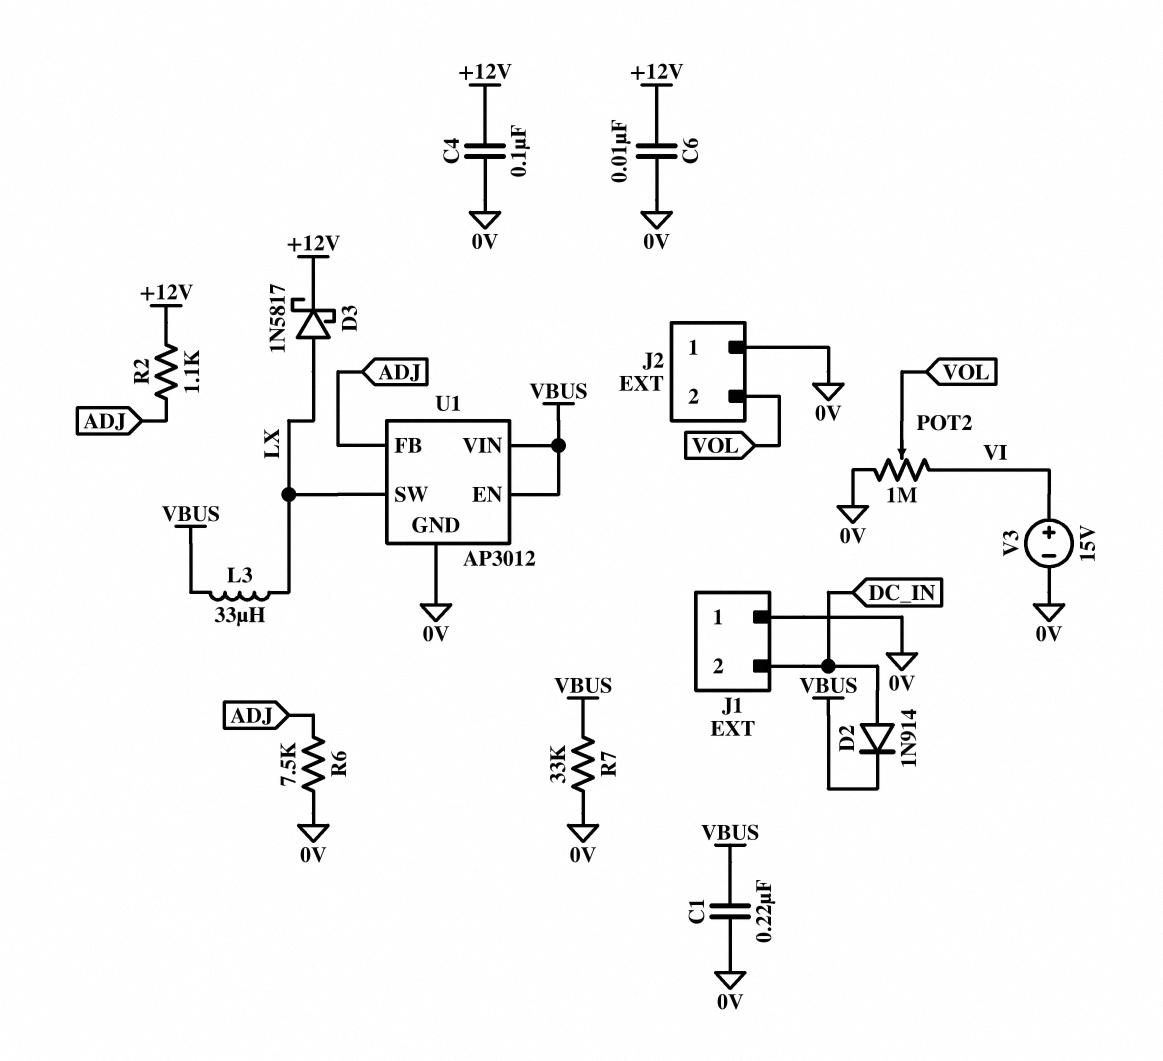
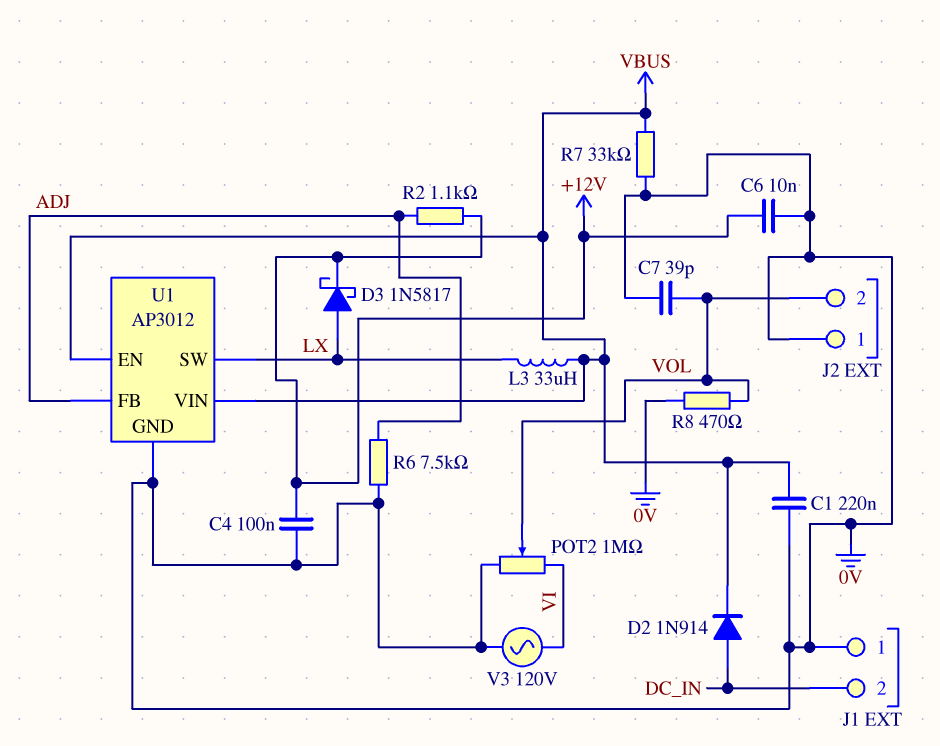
C7: none -> 39pF (0V, VOL)
R8: none -> 470 (0V, VOL)
V3: 15V (plus VI, minus 0V) -> AC 120V (0V, VI)

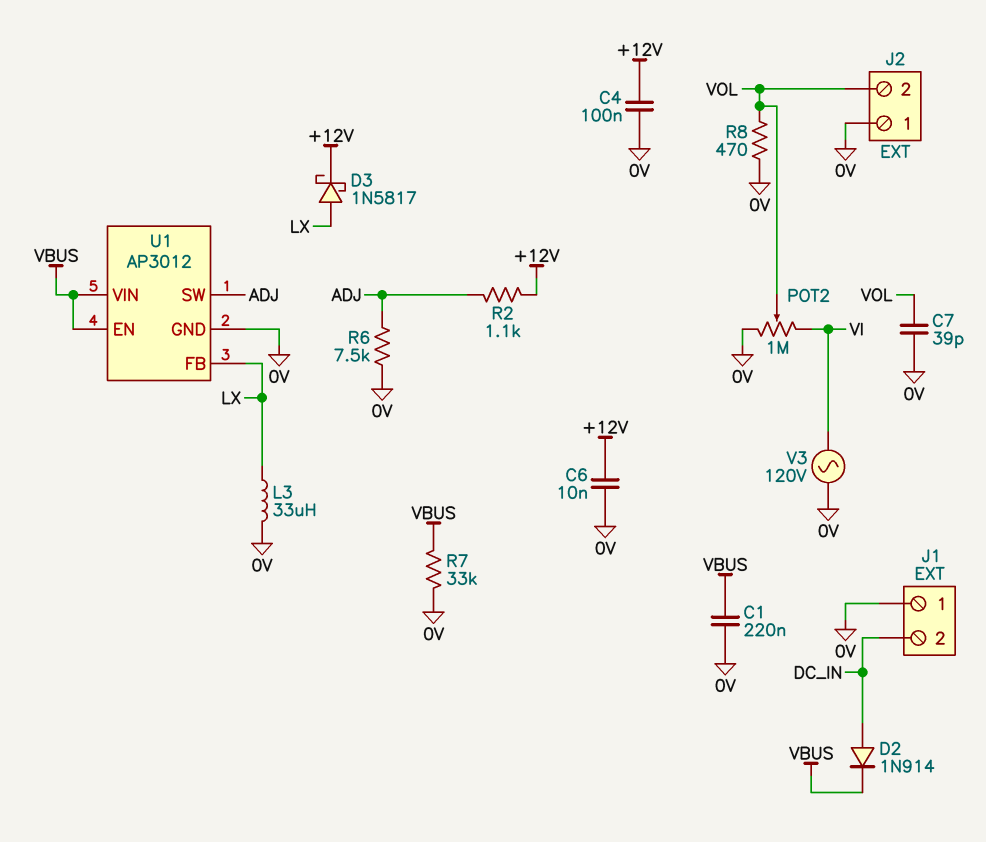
L3: 33uH (LX, VBUS) -> 33uH (0V, LX)
U1 pin FB: ADJ -> LX
U1 pin SW: LX -> ADJ

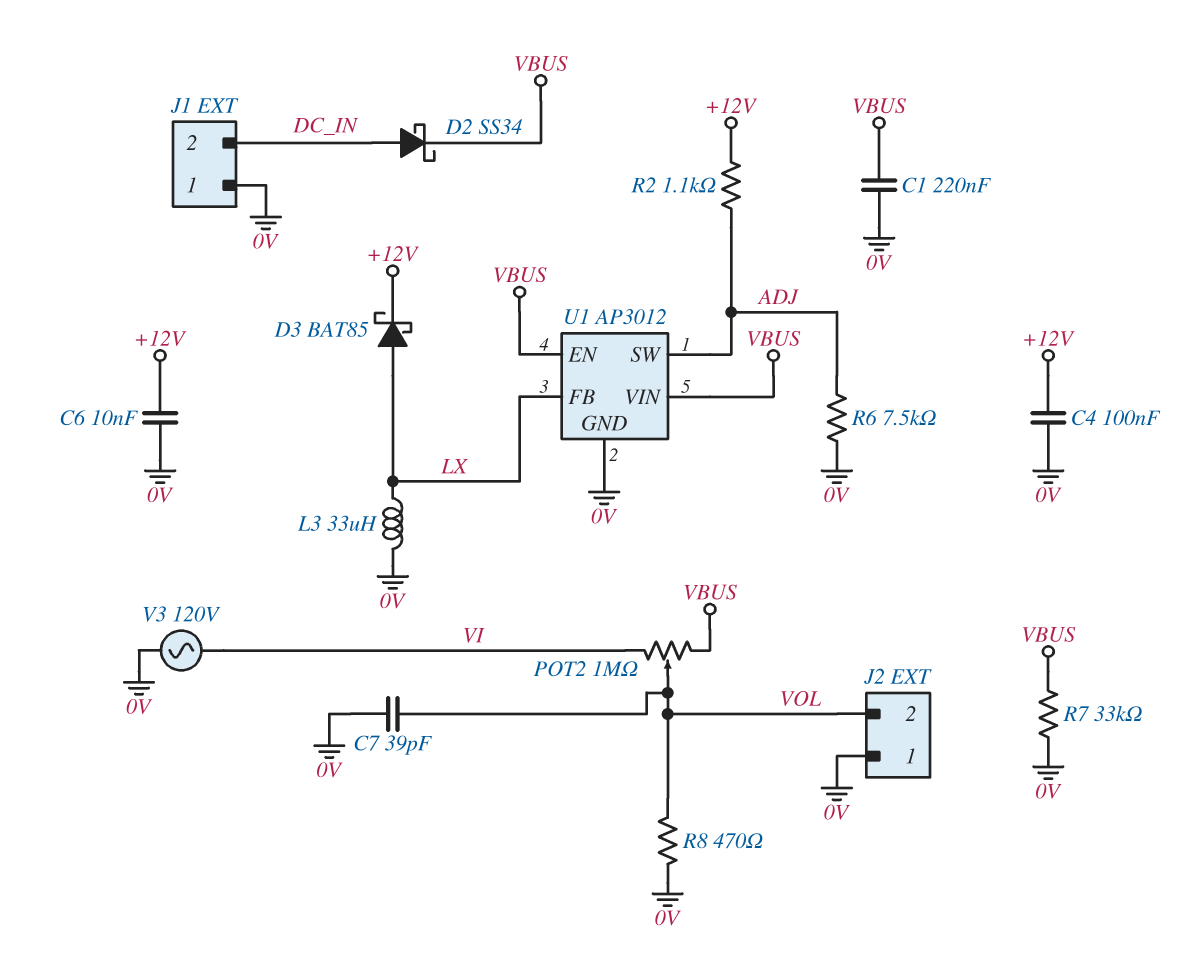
D2: diode 1N914 (A DC_IN, K VBUS) -> schottky SS34 (A DC_IN, K VBUS)
D3: schottky 1N5817 (A LX, K +12V) -> schottky BAT85 (A LX, K +12V)
POT2: 1M (0V, VI, wiper VOL) -> 1M (VBUS, VI, wiper VOL)

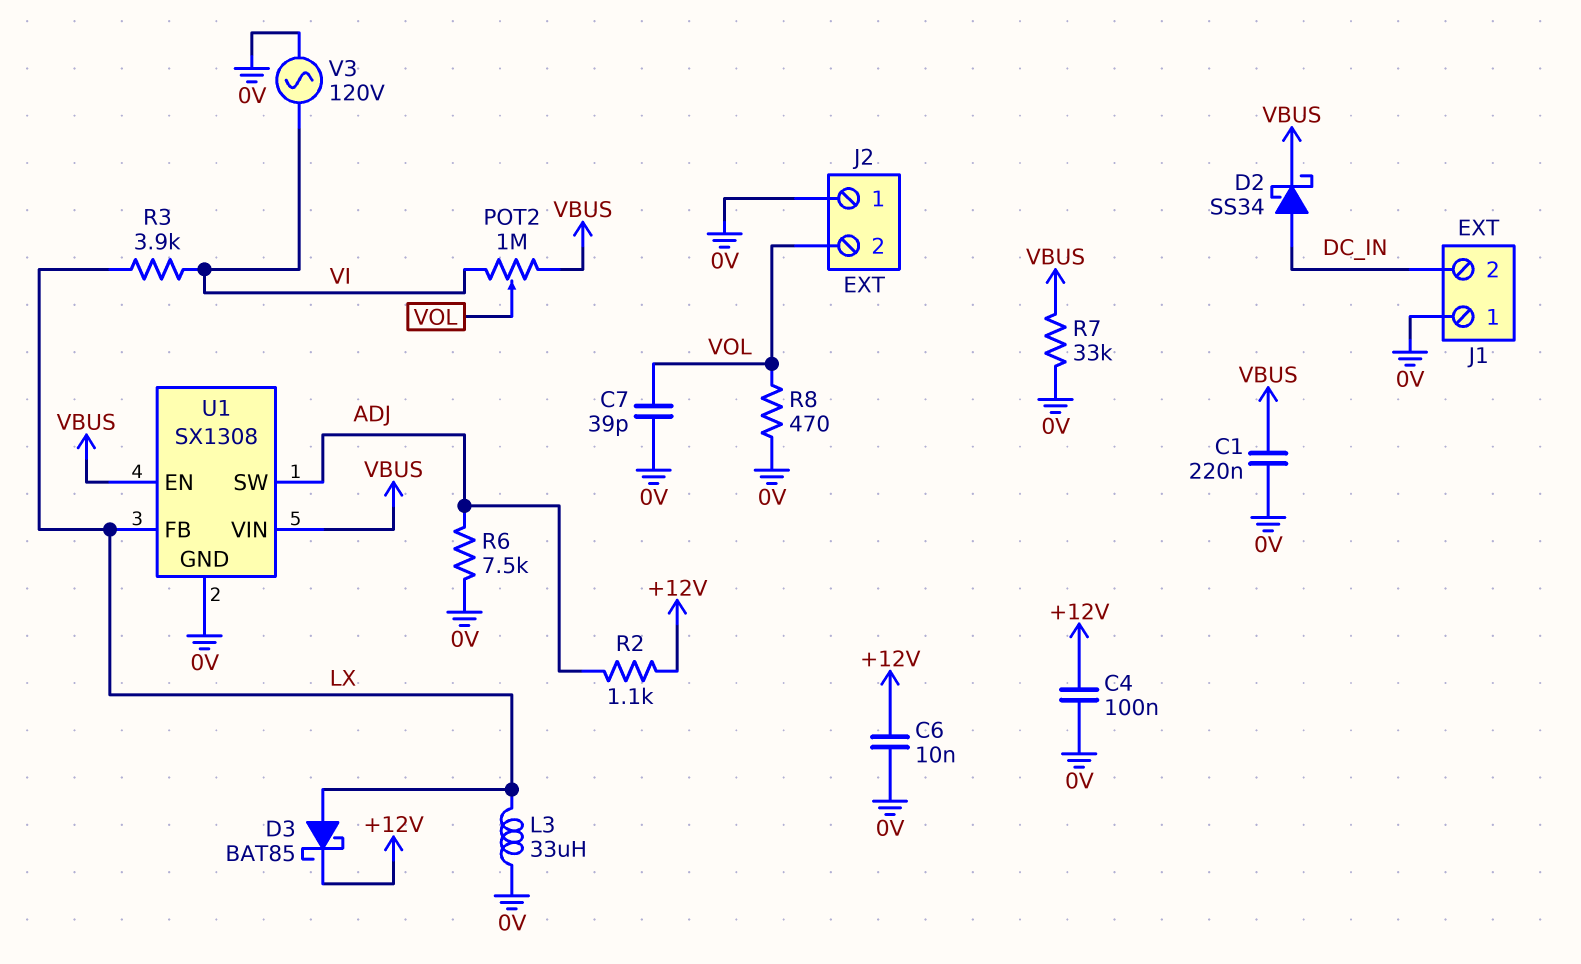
R3: none -> 3.9k (LX, VI)
U1: AP3012 -> SX1308

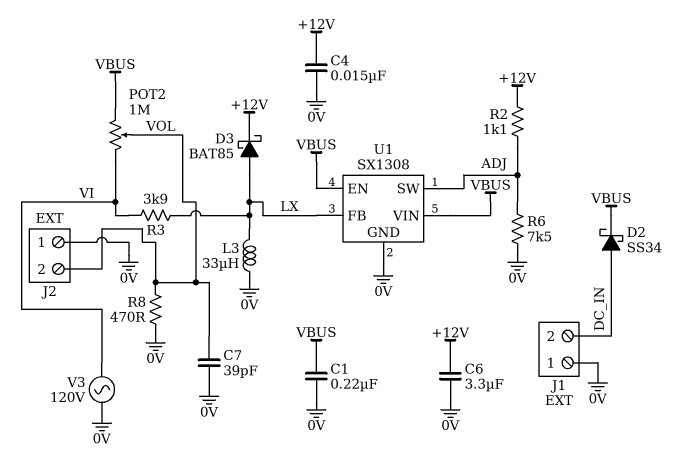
C4: 100nF (+12V, 0V) -> 15nF (+12V, 0V)
C6: 10nF (+12V, 0V) -> 3.3uF (+12V, 0V)
R7: 33k (0V, VBUS) -> none

